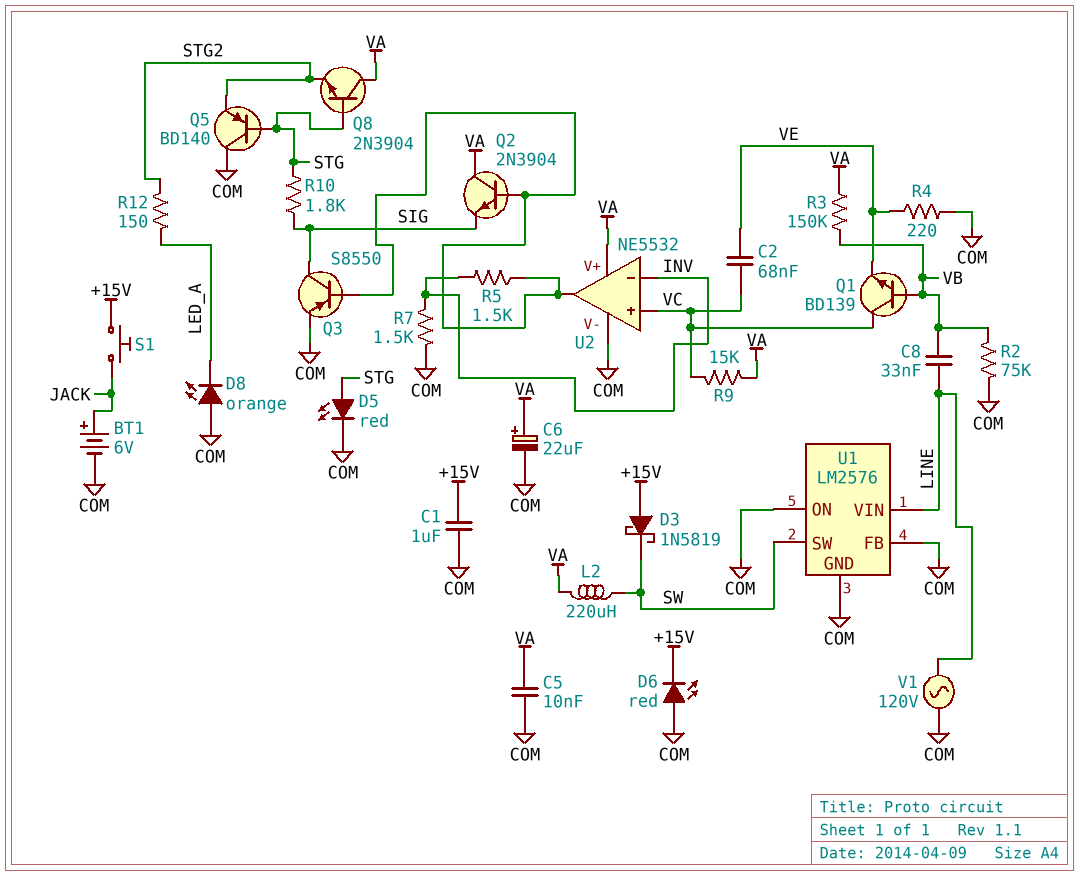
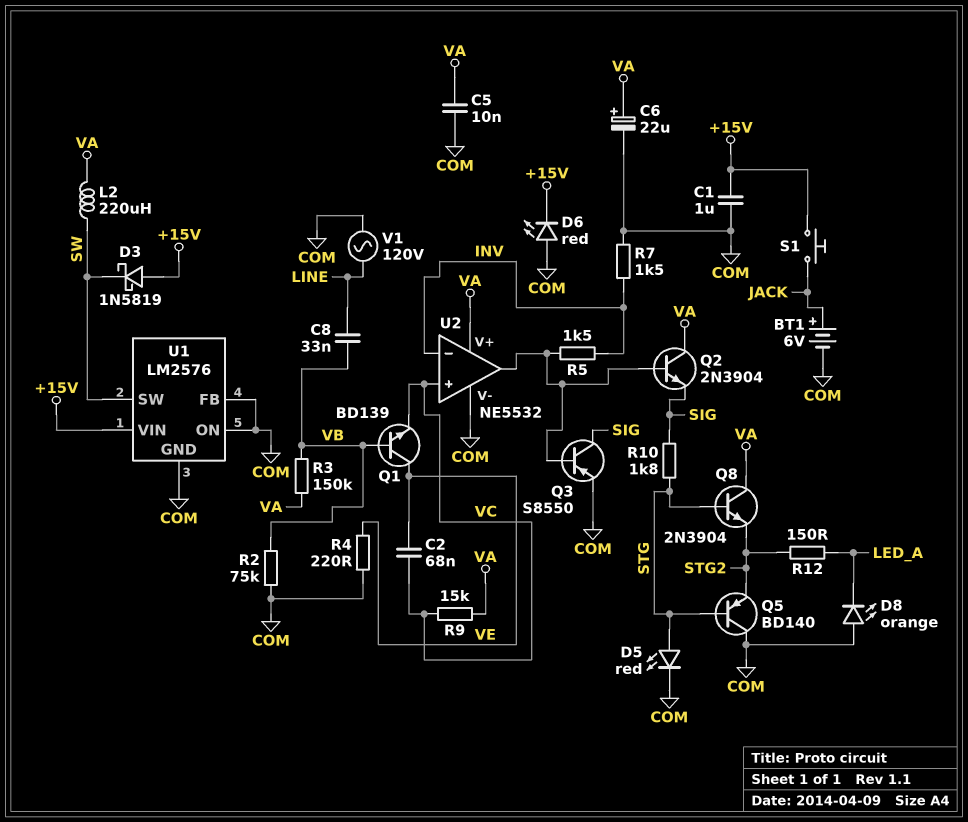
Q1: NPN BD139 (B VB, C VC, E VE) -> NPN BD139 (B VB, C VE, E VC)
U1 pin VIN: LINE -> +15V

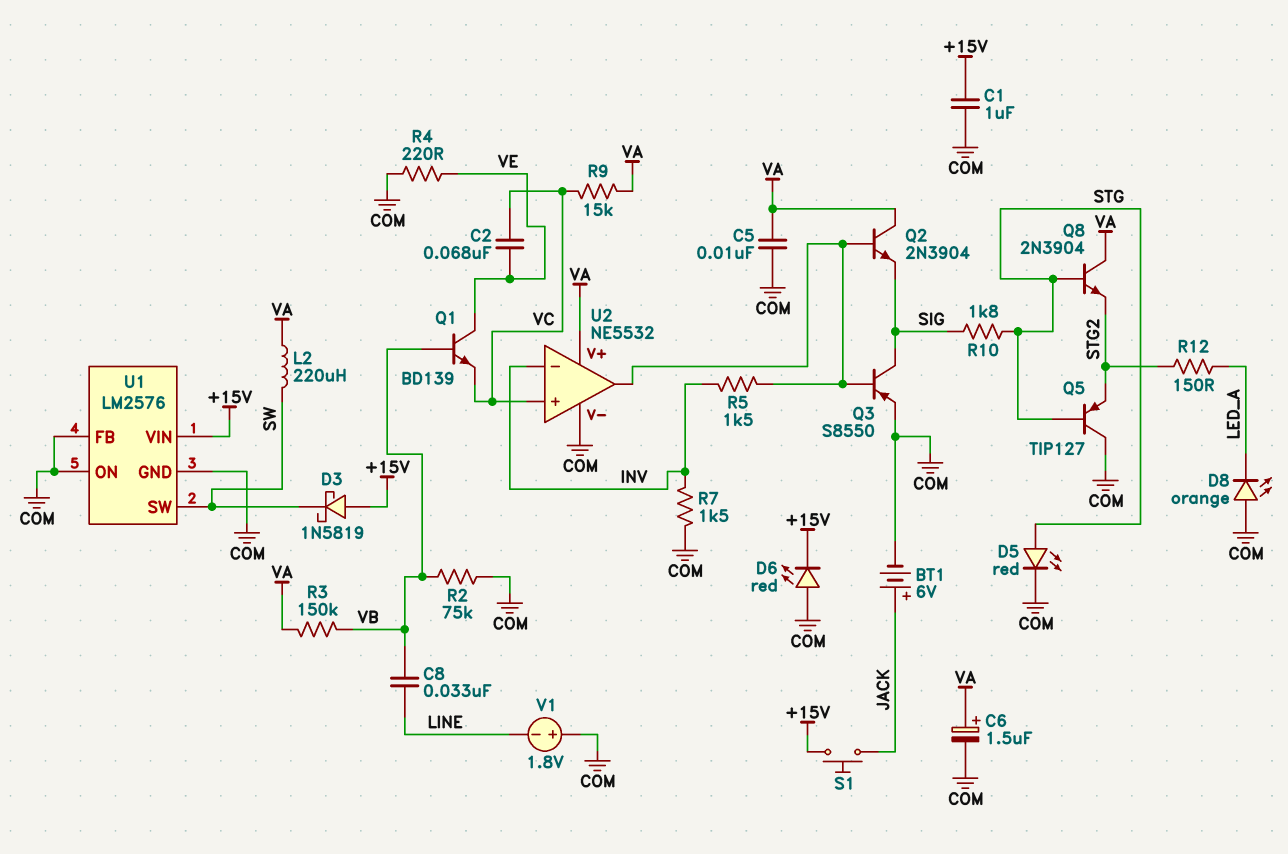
C6: 22uF (plus VA, minus COM) -> 1.5uF (plus VA, minus COM)
Q5: PNP BD140 (B STG, C COM, E STG2) -> PNP TIP127 (B STG, C COM, E STG2)
V1: AC 120V (COM, LINE) -> 1.8V (plus COM, minus LINE)

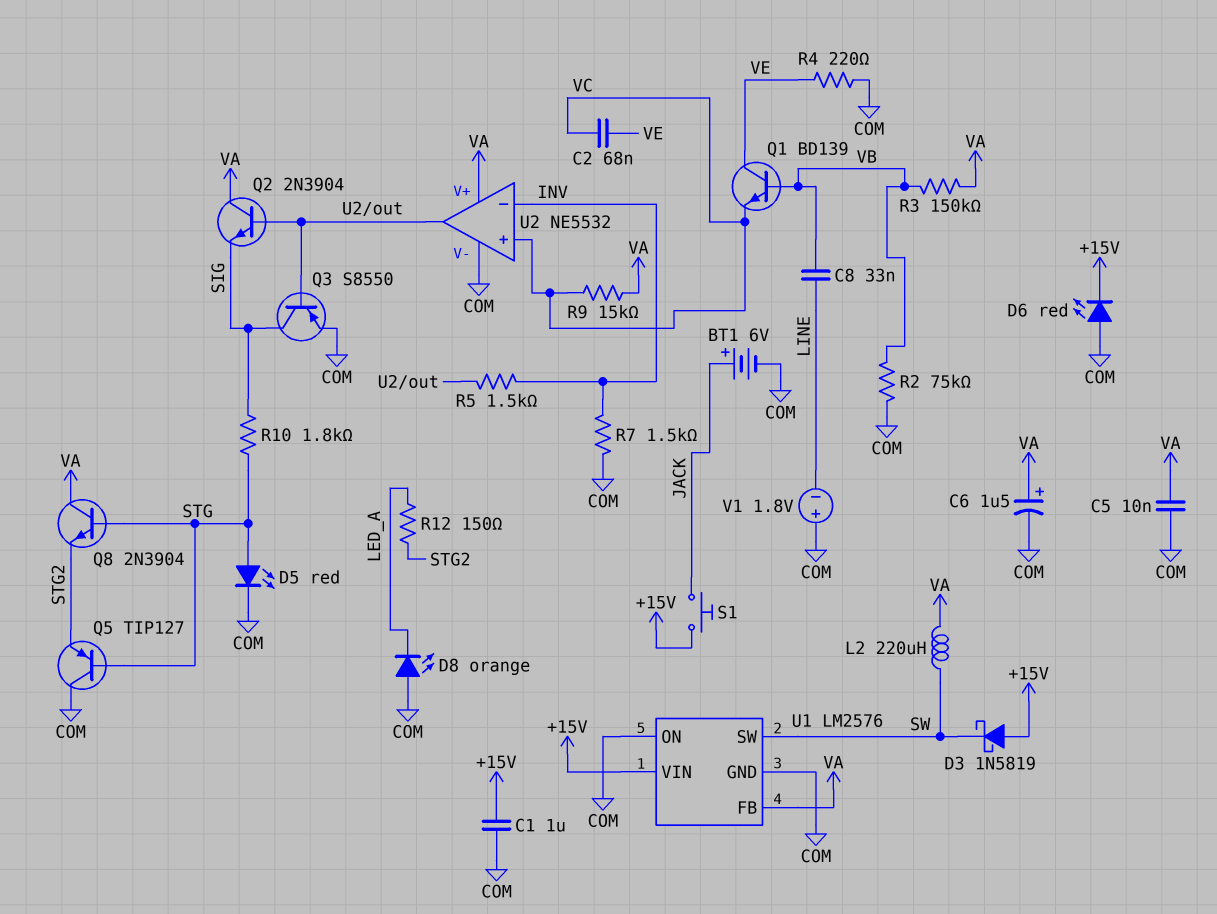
U1 pin FB: COM -> VA

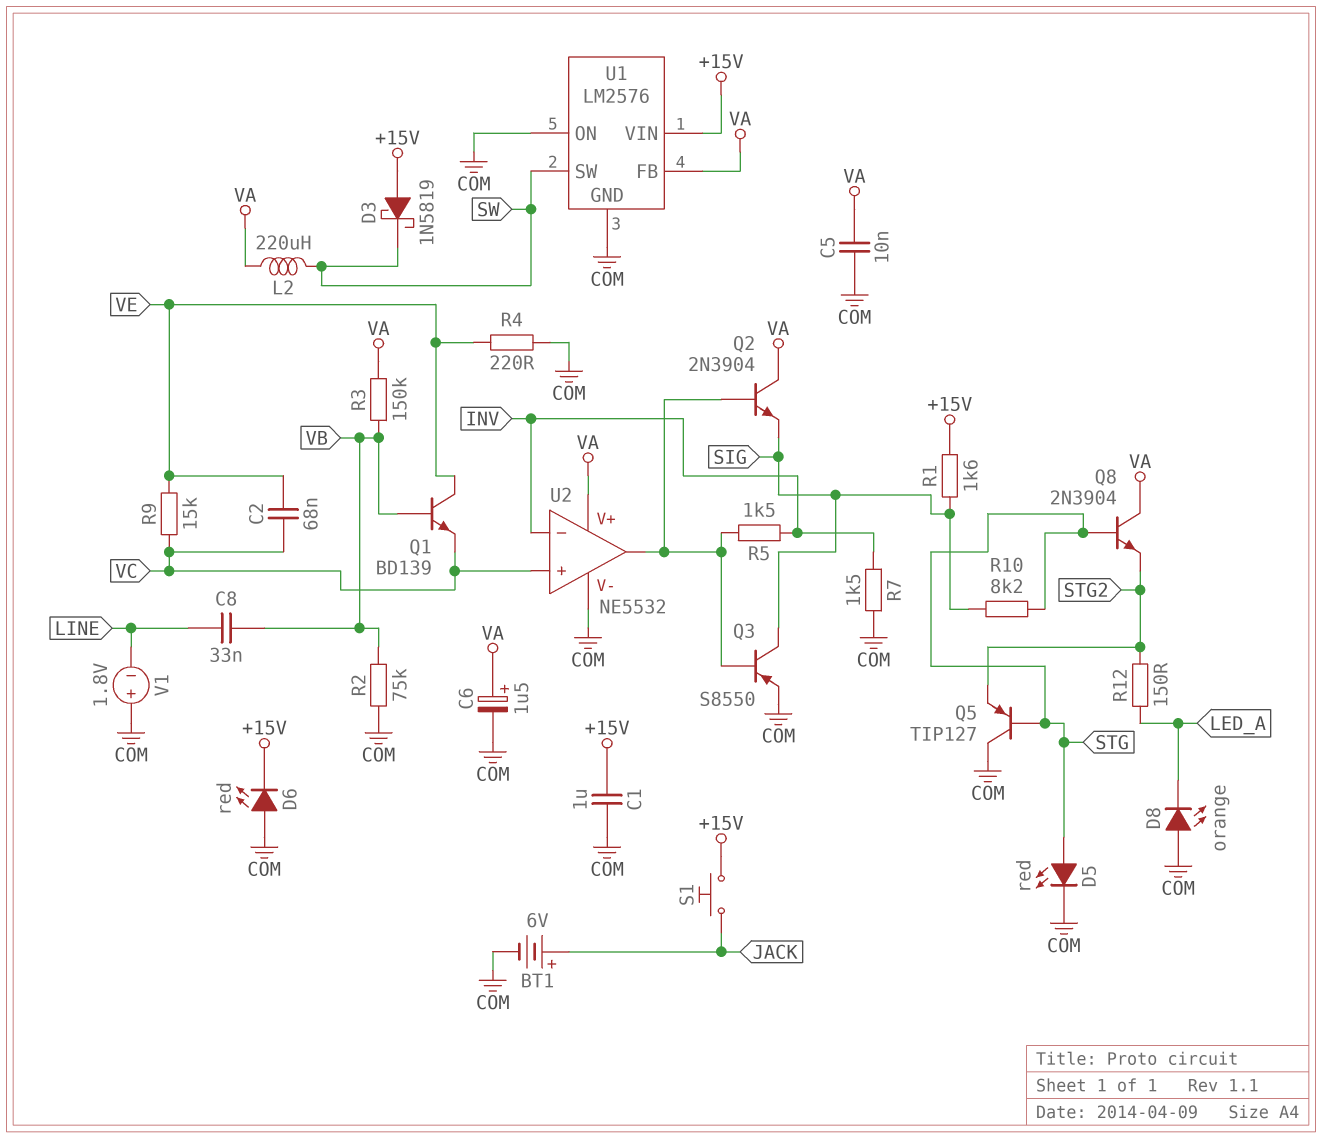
R1: none -> 1.6k (+15V, SIG)
R9: 15k (VA, VC) -> 15k (VC, VE)
R10: 1.8k (SIG, STG) -> 8.2k (SIG, STG)

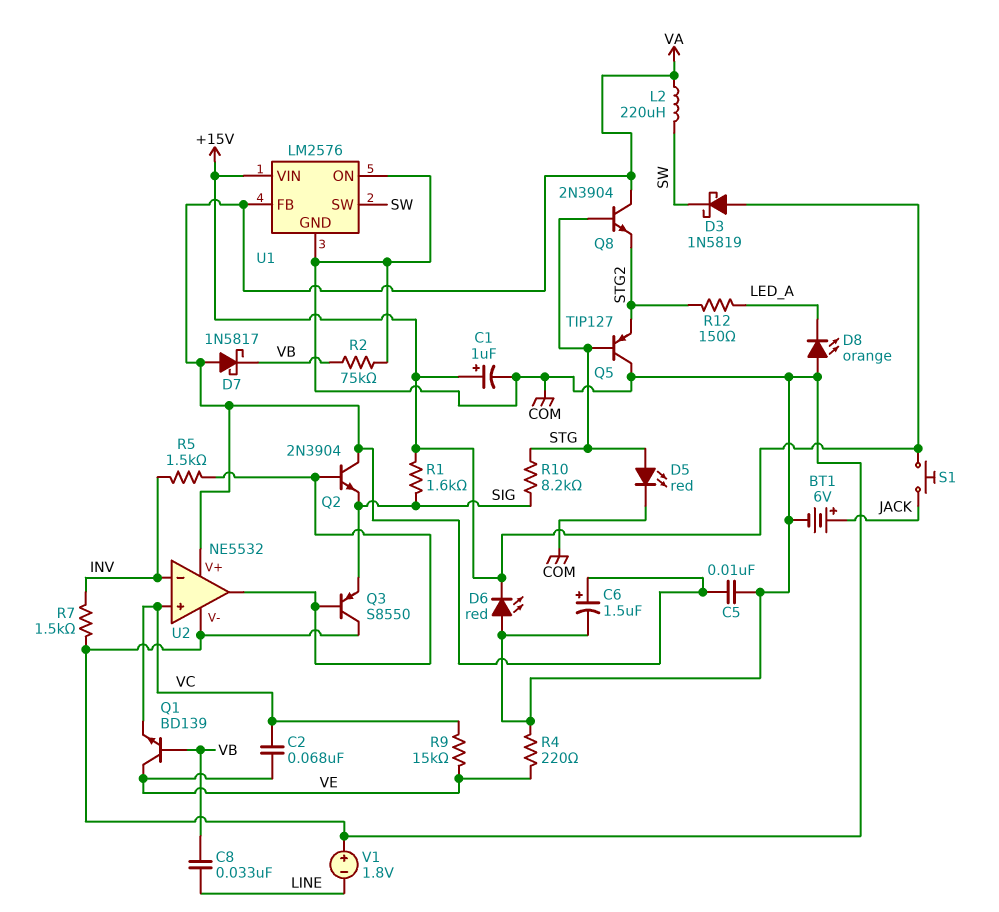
C1: 1uF (+15V, COM) -> 1uF (plus +15V, minus COM)
D7: none -> schottky 1N5817 (A VA, K VB)
Q3: PNP S8550 (B U2/out, C SIG, E COM) -> PNP S8550 (B U2/out, C COM, E SIG)
R3: 150k (VA, VB) -> none

